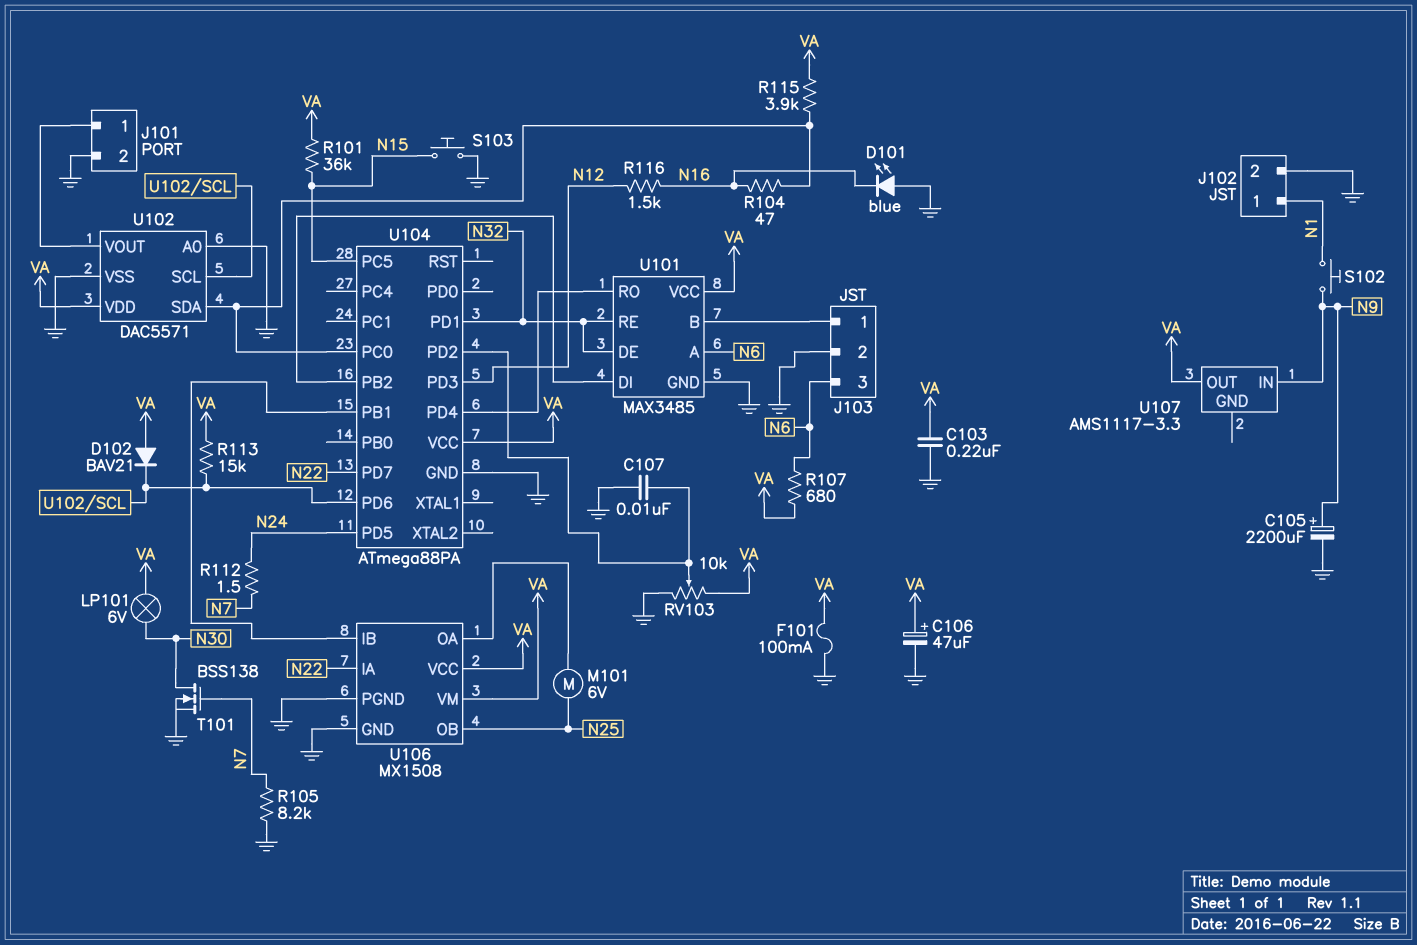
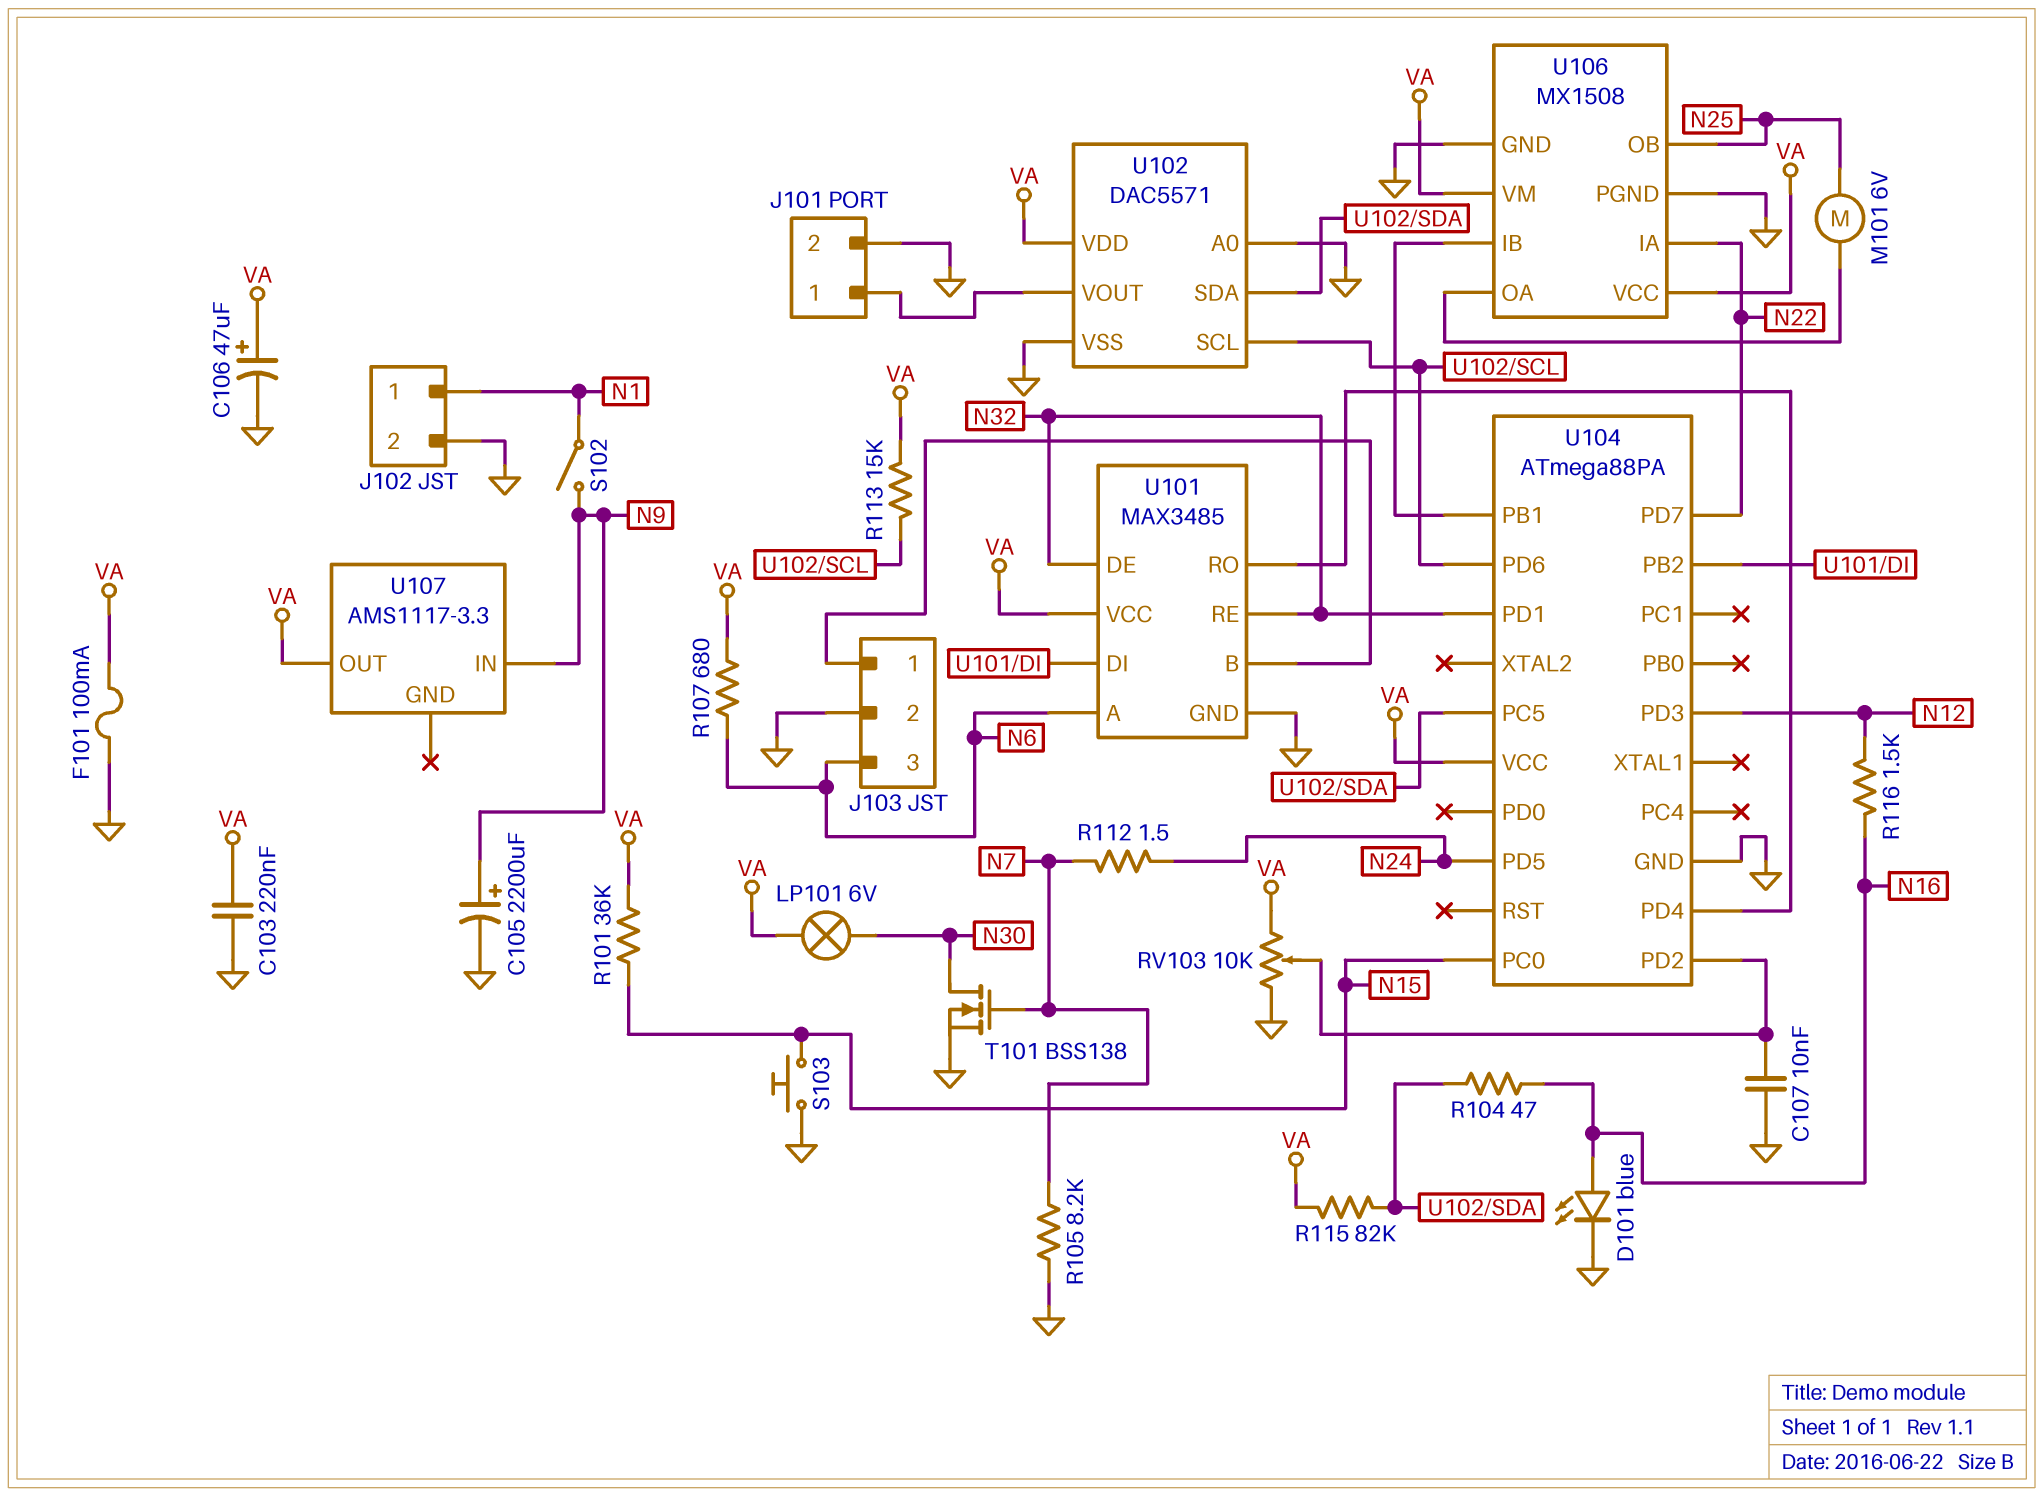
D101: LED blue (A GND, K N16) -> LED blue (A N16, K GND)
D102: diode BAV21 (A VA, K U102/SCL) -> none
R115: 3.9k (U102/SDA, VA) -> 82k (U102/SDA, VA)
S102: button (N1, N9) -> switch (N1, N9)
U104 pin PC0: U102/SDA -> N15
U104 pin PC5: N15 -> U102/SDA

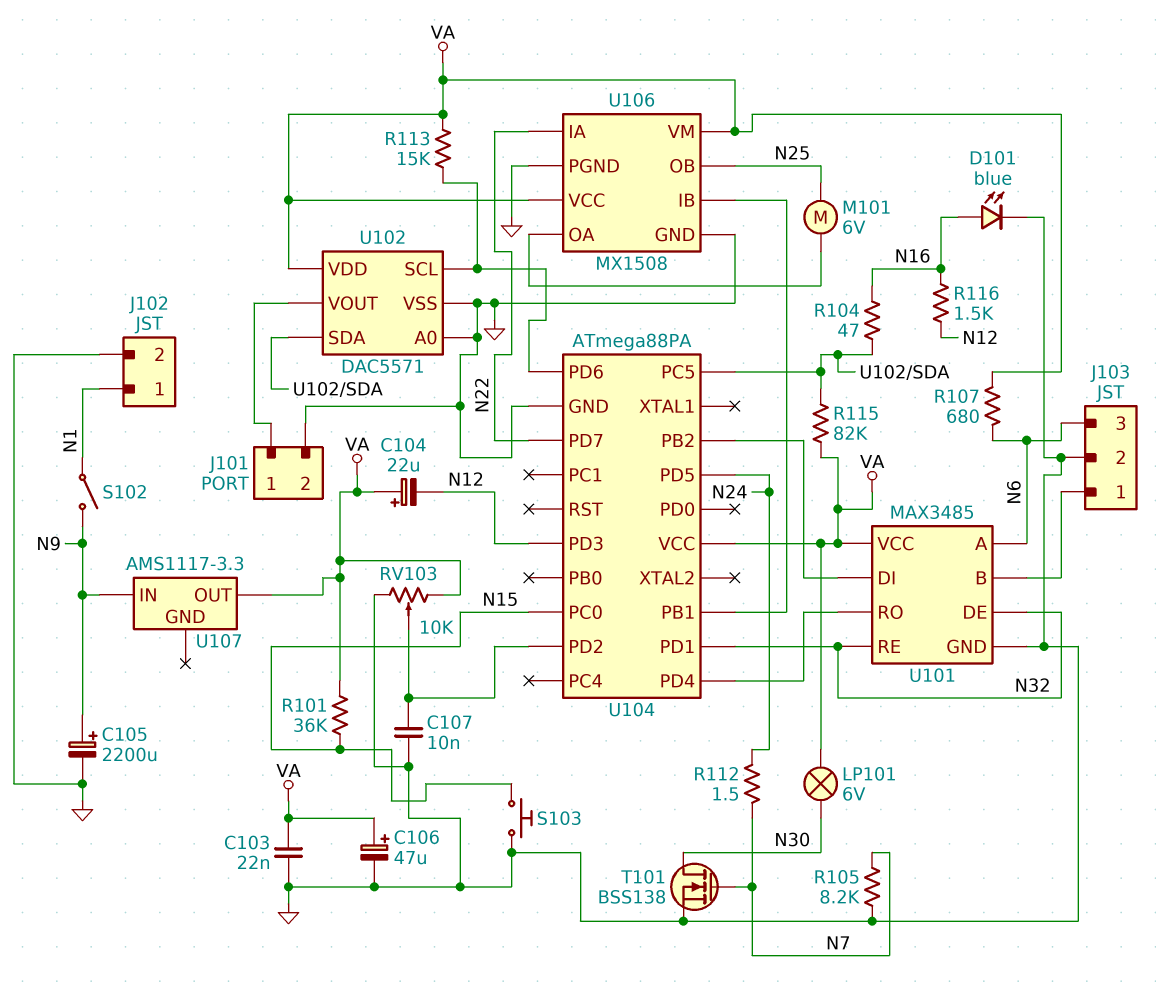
C103: 220nF (GND, VA) -> 22nF (GND, VA)
C104: none -> 22uF (plus VA, minus N12)
F101: 100mA (GND, VA) -> none

